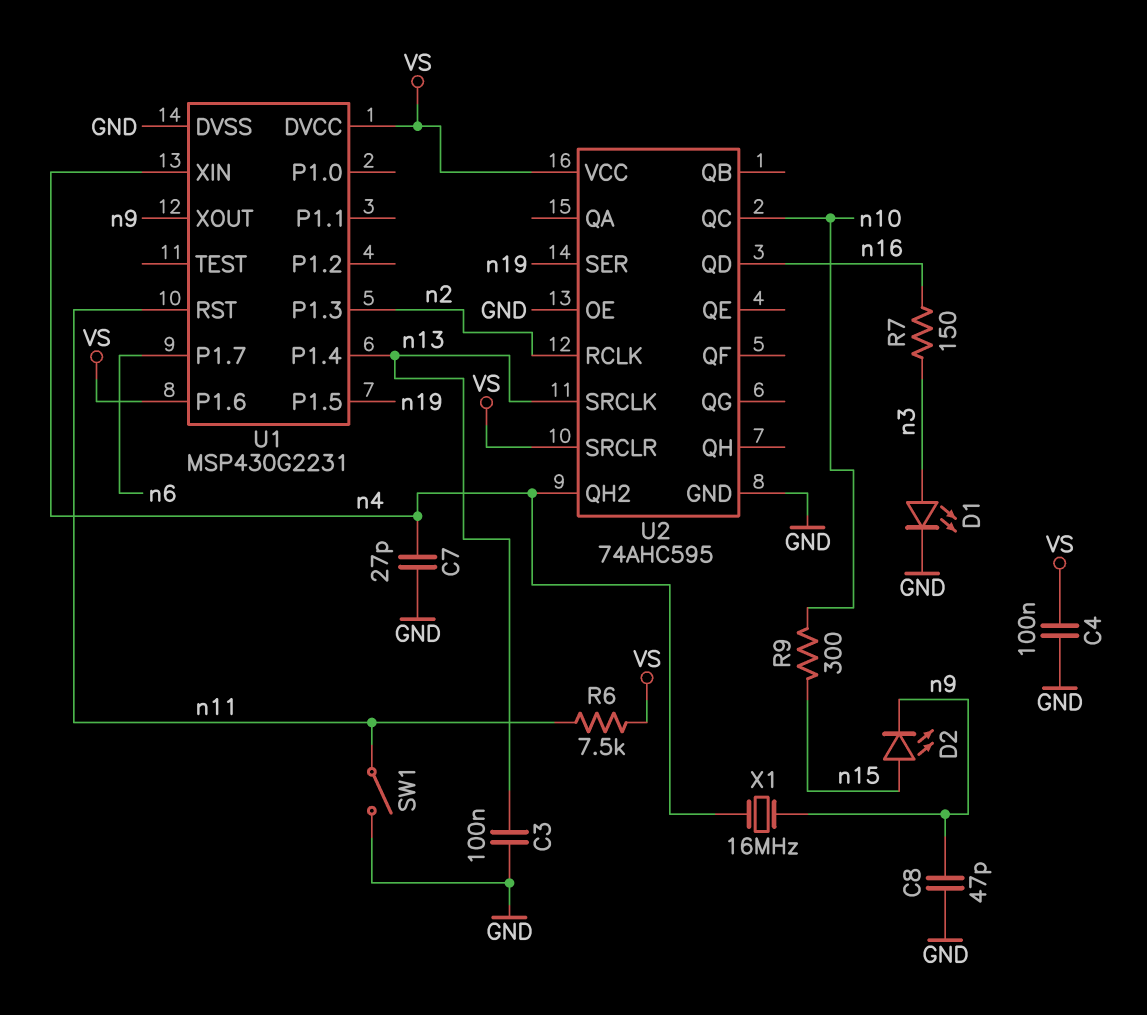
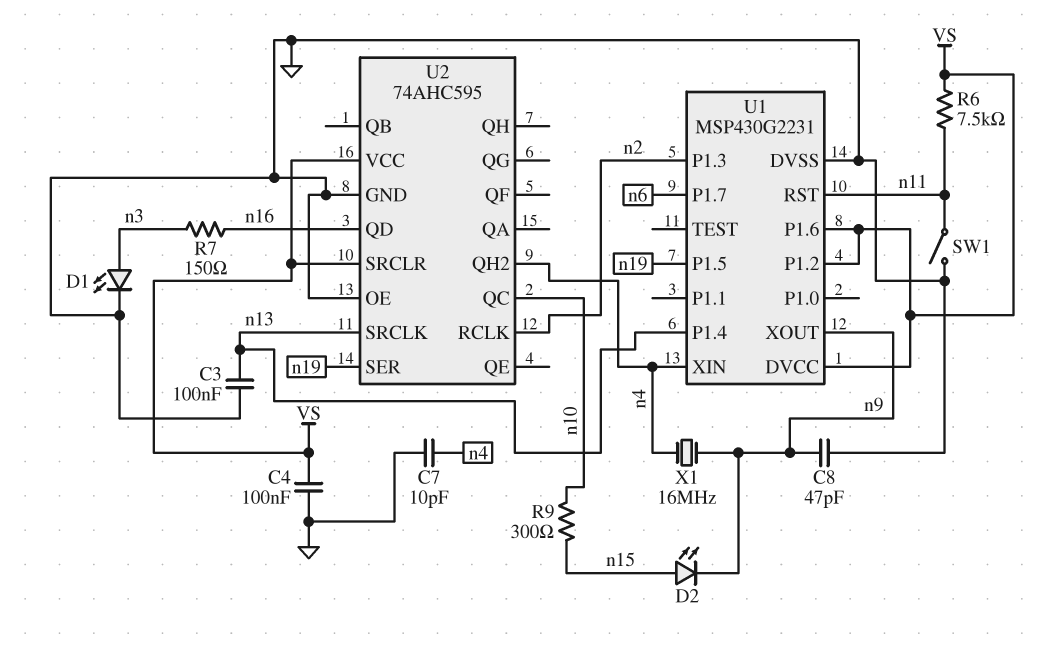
C7: 27pF (GND, n4) -> 10pF (GND, n4)
U1 pin P1.2: none -> VS

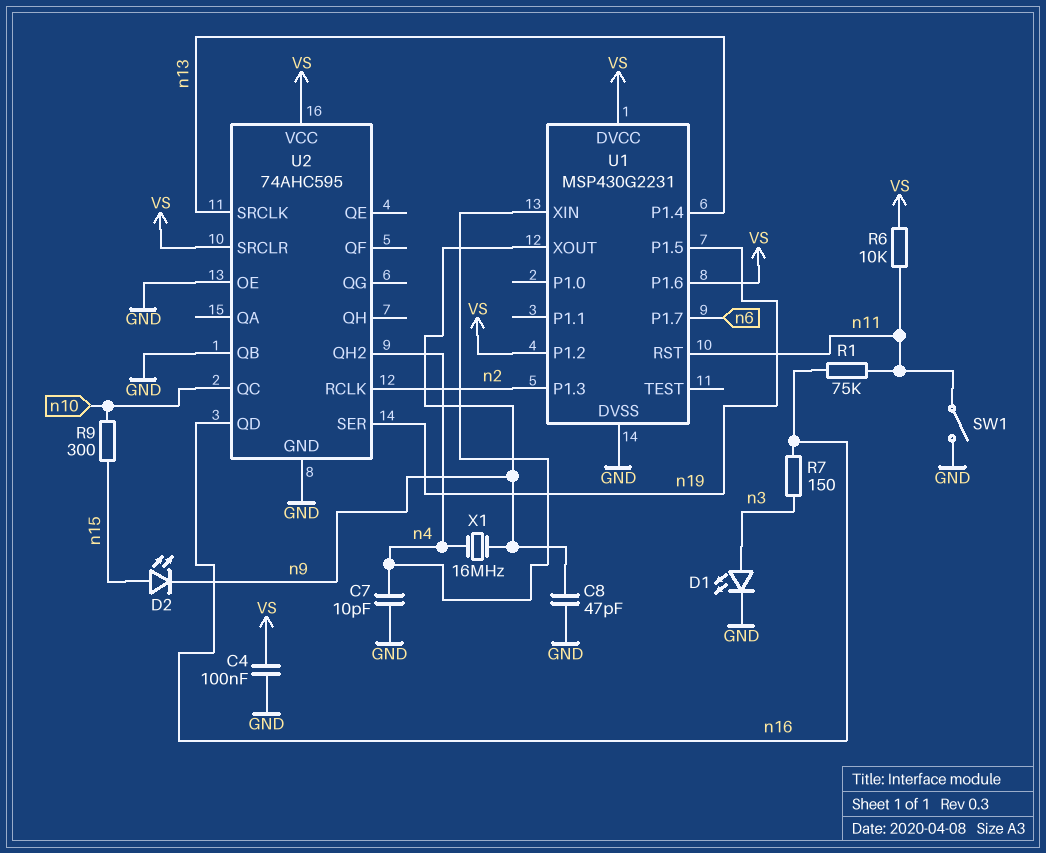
C3: 100nF (GND, n13) -> none
R1: none -> 75k (n11, n16)
R6: 7.5k (VS, n11) -> 10k (VS, n11)
U2 pin QB: none -> GND

